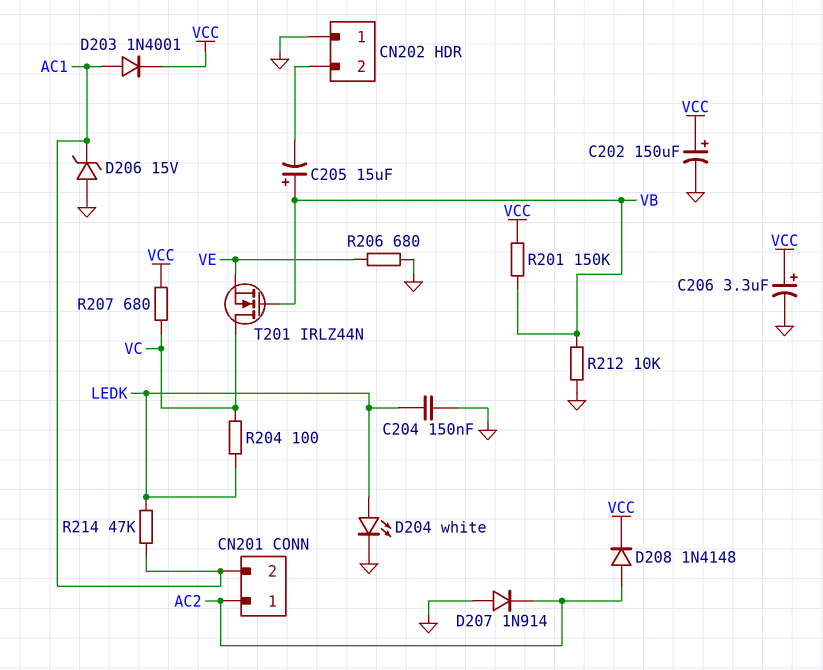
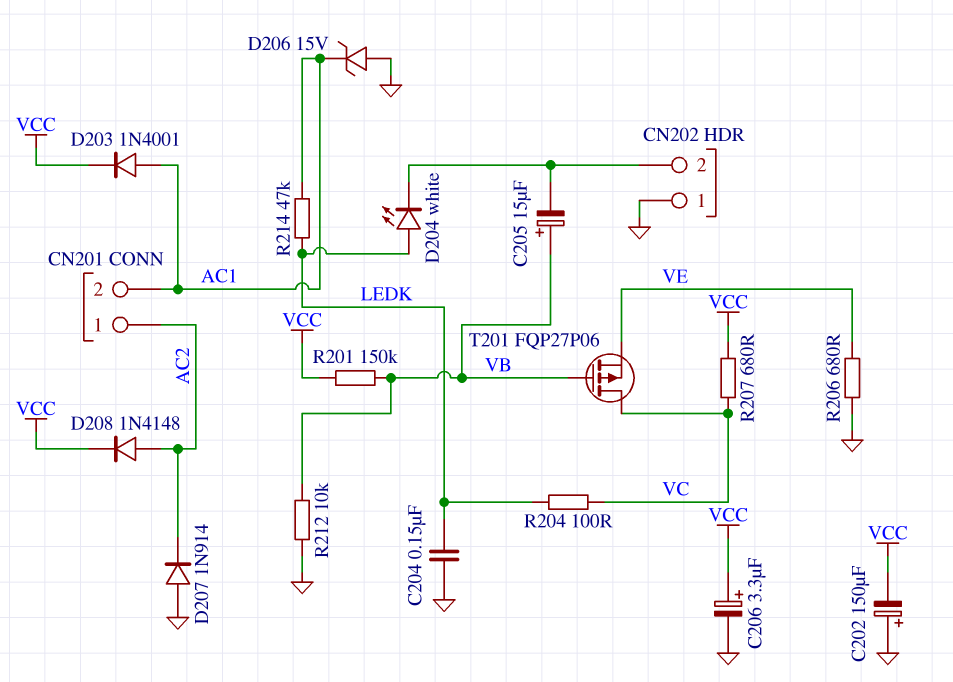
C202: 150uF (plus VCC, minus GND) -> 150uF (plus GND, minus VCC)
D204: LED white (A LEDK, K GND) -> LED white (A LEDK, K CN202/2)
T201: NMOS IRLZ44N (G VB, D VC, S VE) -> PMOS FQP27P06 (G VB, D VC, S VE)

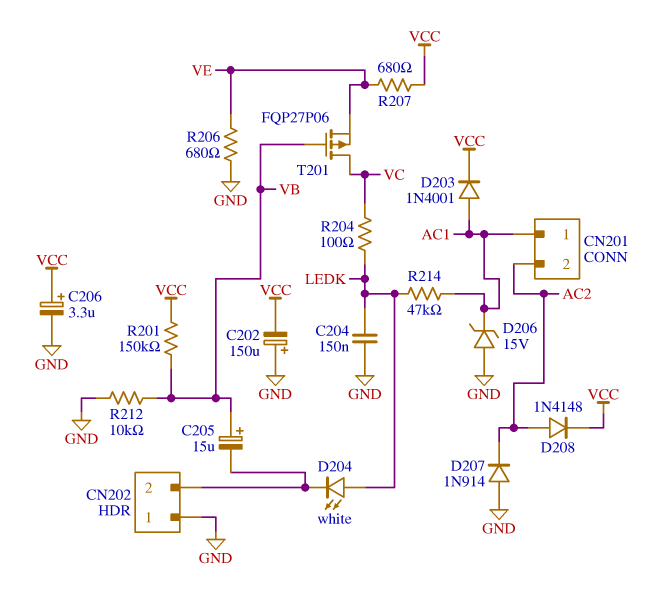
CN201 pin 1: AC2 -> AC1
CN201 pin 2: AC1 -> AC2
R207: 680 (VC, VCC) -> 680 (VCC, VE)

